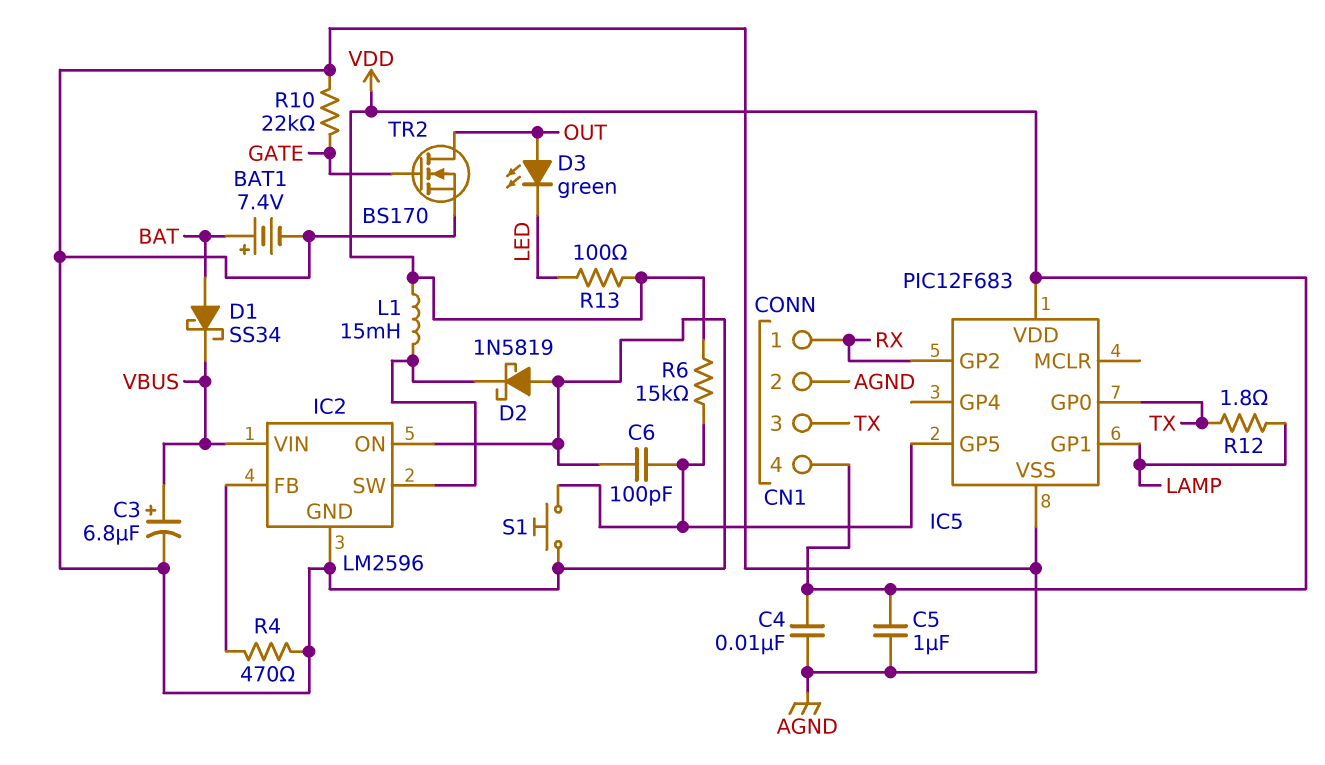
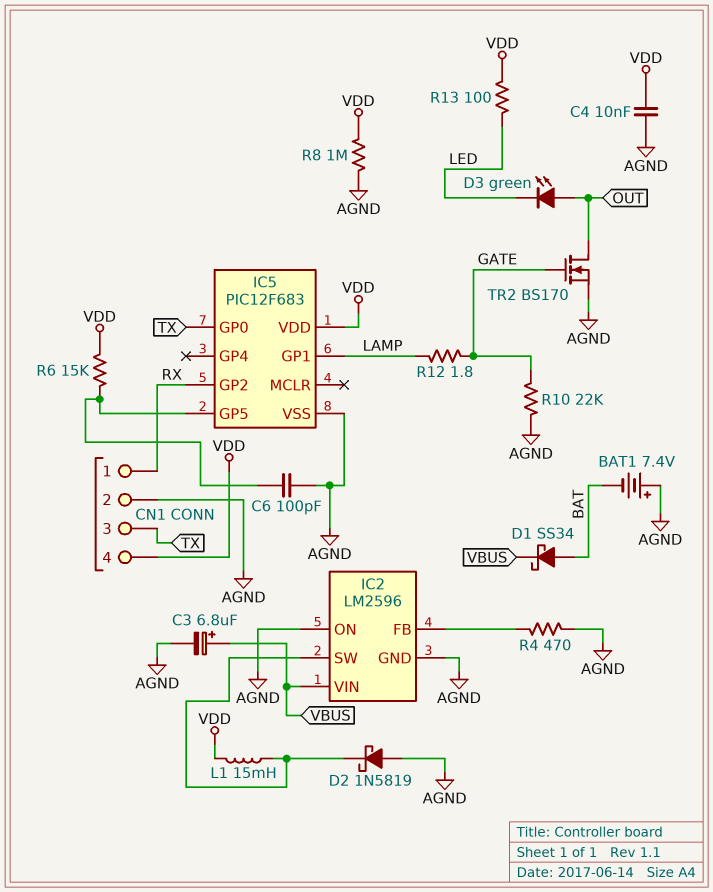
BAT1: 7.4V (plus BAT, minus AGND) -> 7.4V (plus AGND, minus BAT)
C5: 1uF (AGND, VDD) -> none
R8: none -> 1M (AGND, VDD)
R12: 1.8 (LAMP, TX) -> 1.8 (GATE, LAMP)
S1: button (AGND, IC5/GP5) -> none

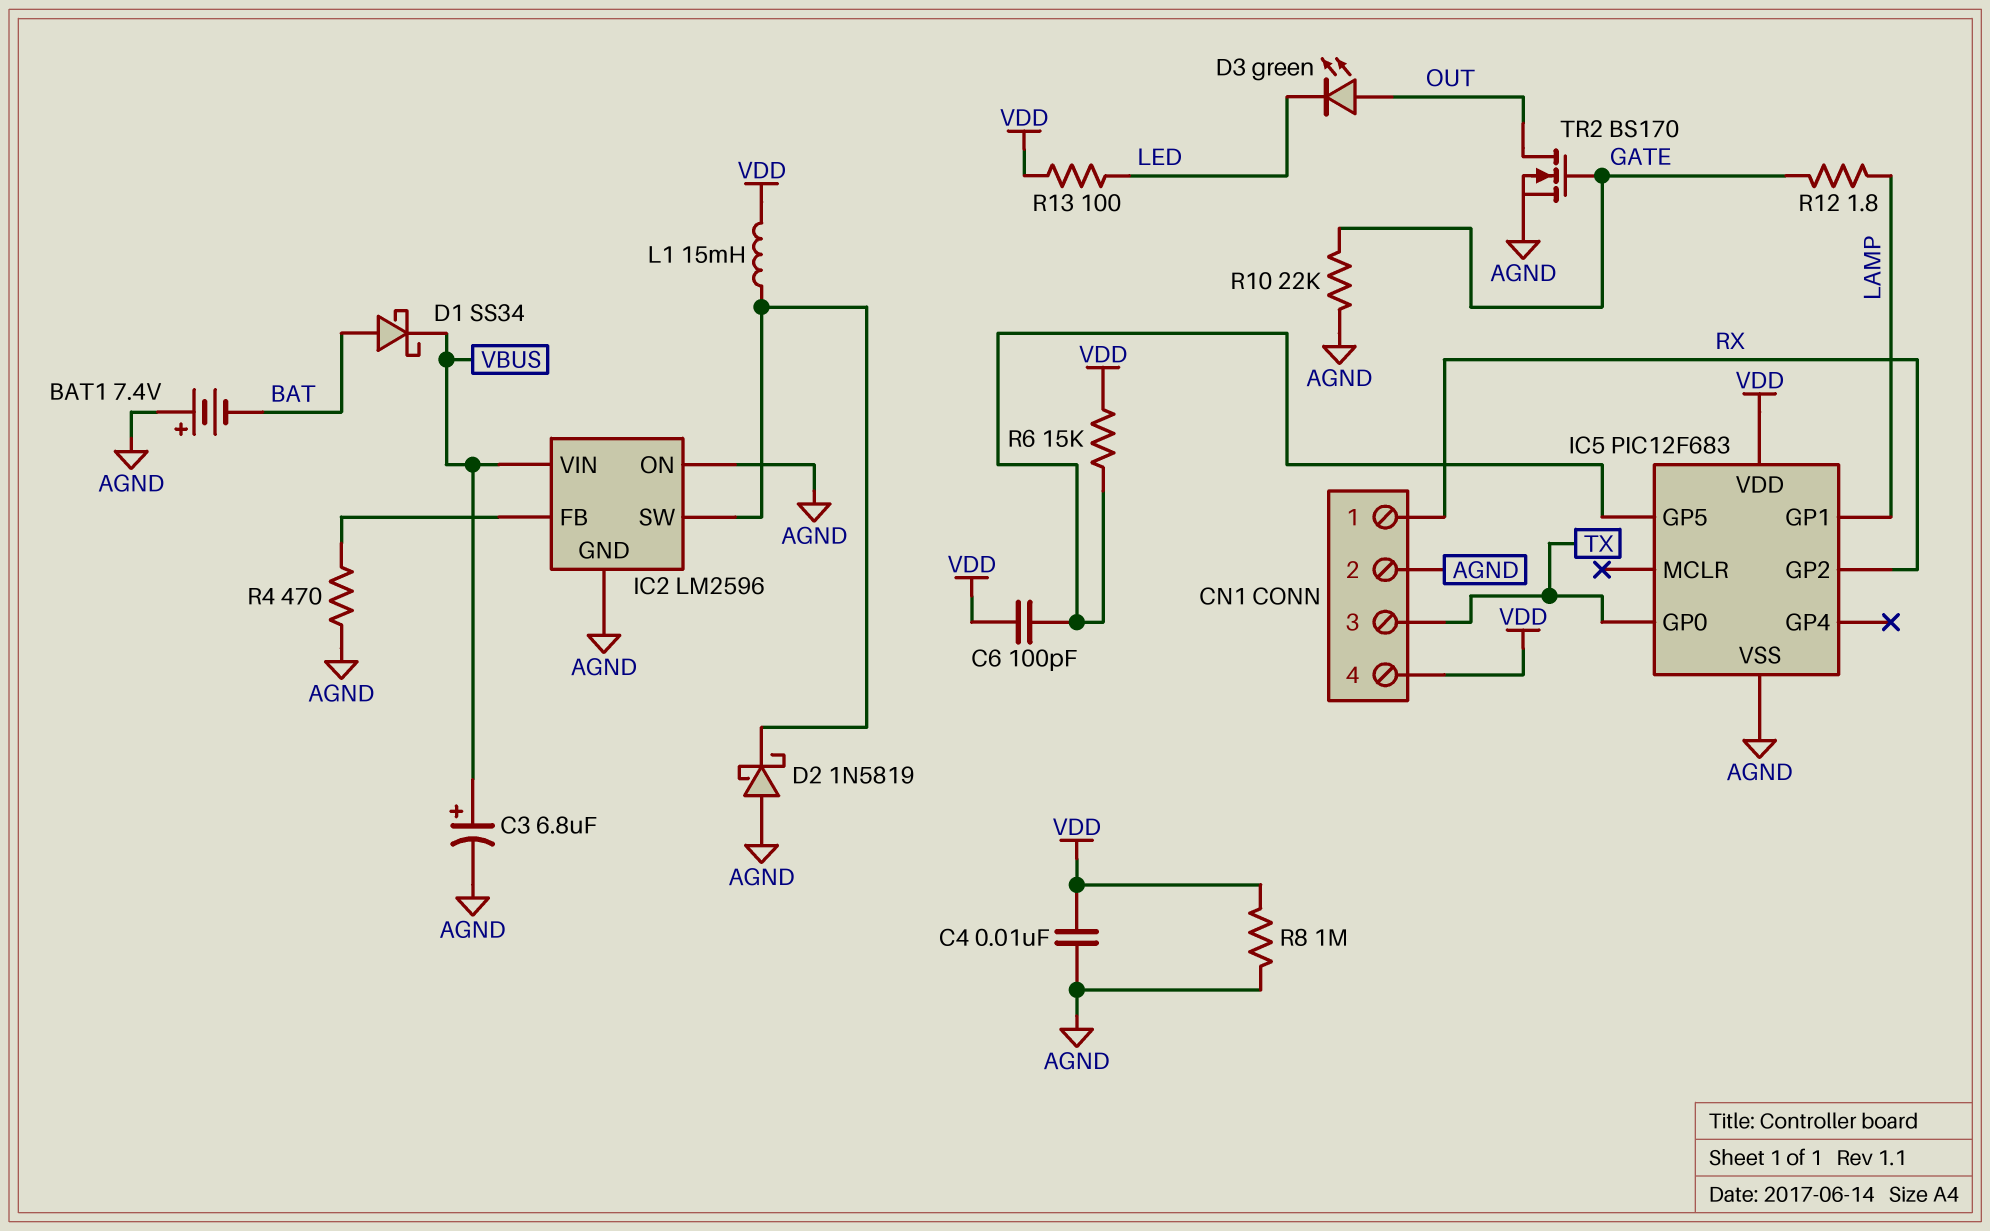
C6: 100pF (AGND, IC5/GP5) -> 100pF (IC5/GP5, VDD)

